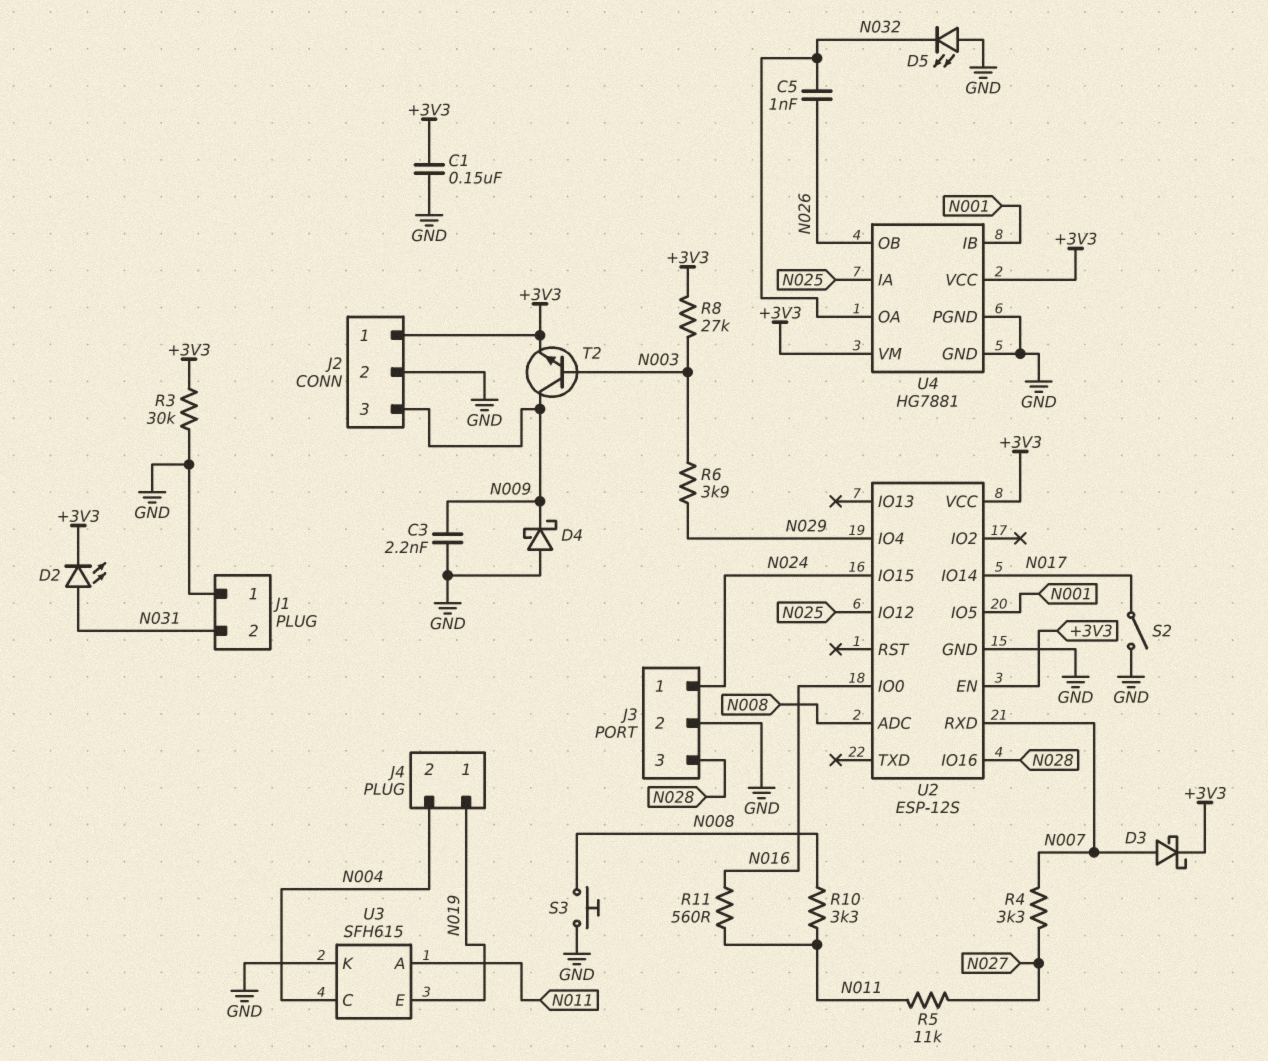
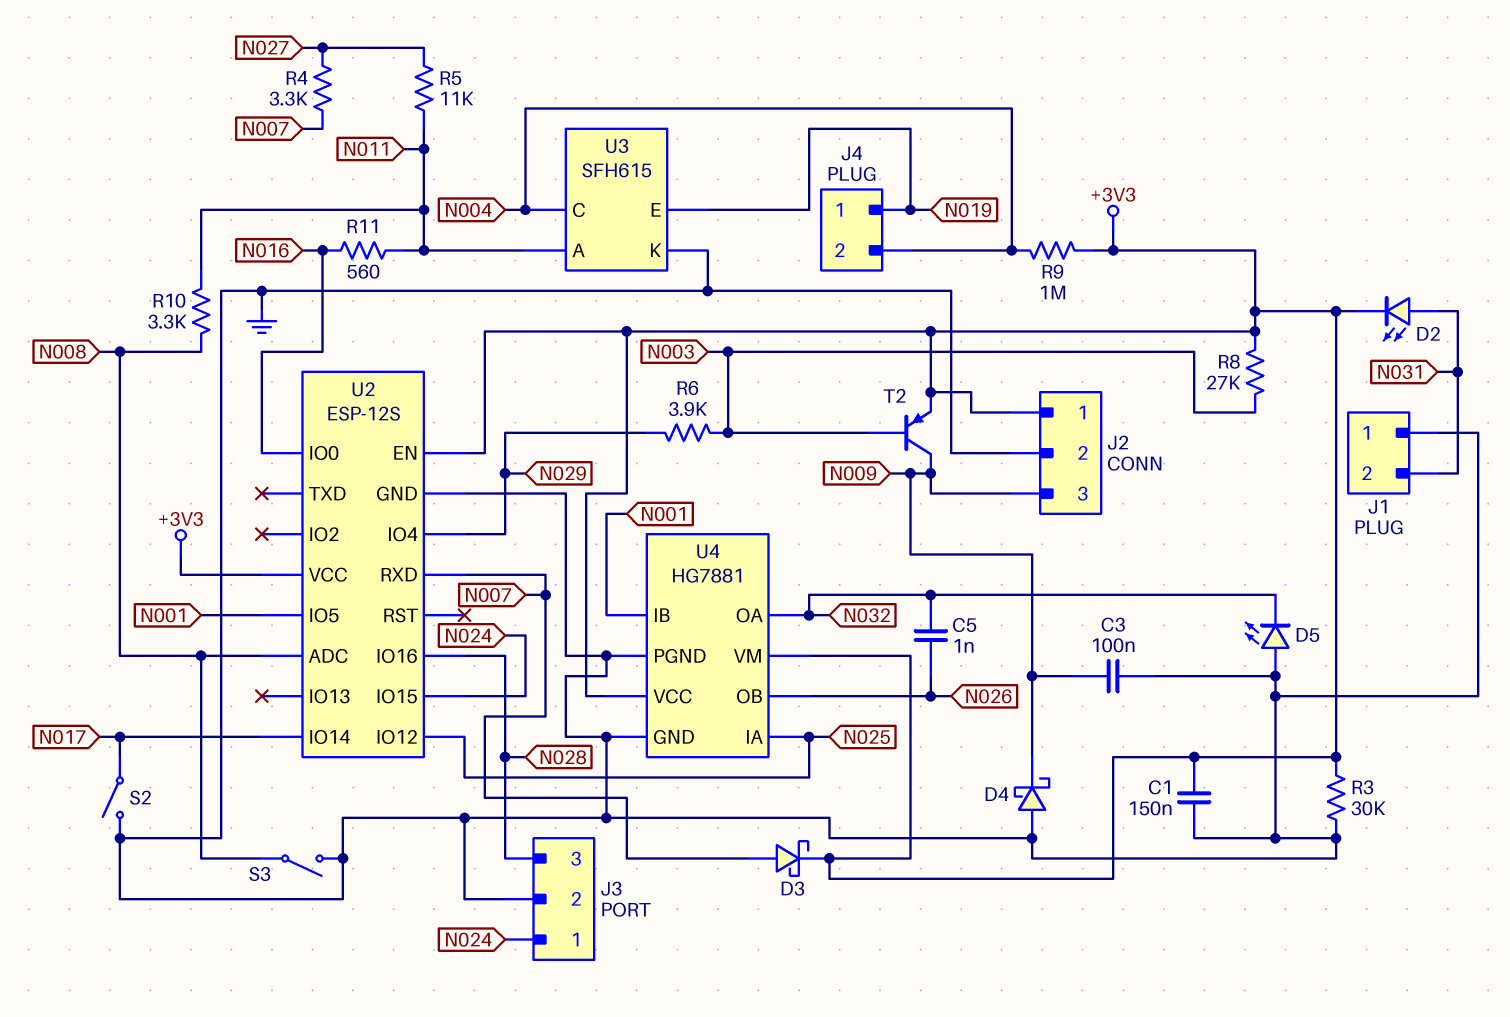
C3: 2.2nF (GND, N009) -> 100nF (GND, N009)
R9: none -> 1M (+3V3, N004)
S3: button (GND, N008) -> switch (GND, N008)
T2: NPN (B N003, C N009, E +3V3) -> PNP (B N003, C N009, E +3V3)

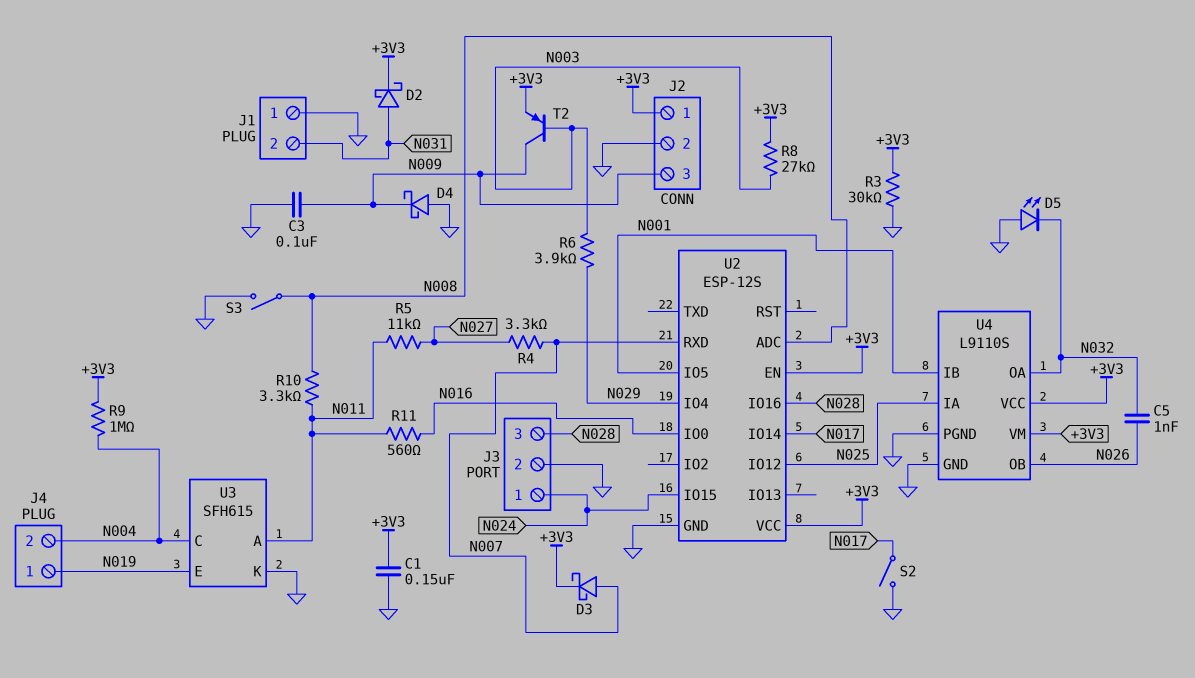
D2: LED (A N031, K +3V3) -> schottky (A N031, K +3V3)
U4: HG7881 -> L9110S

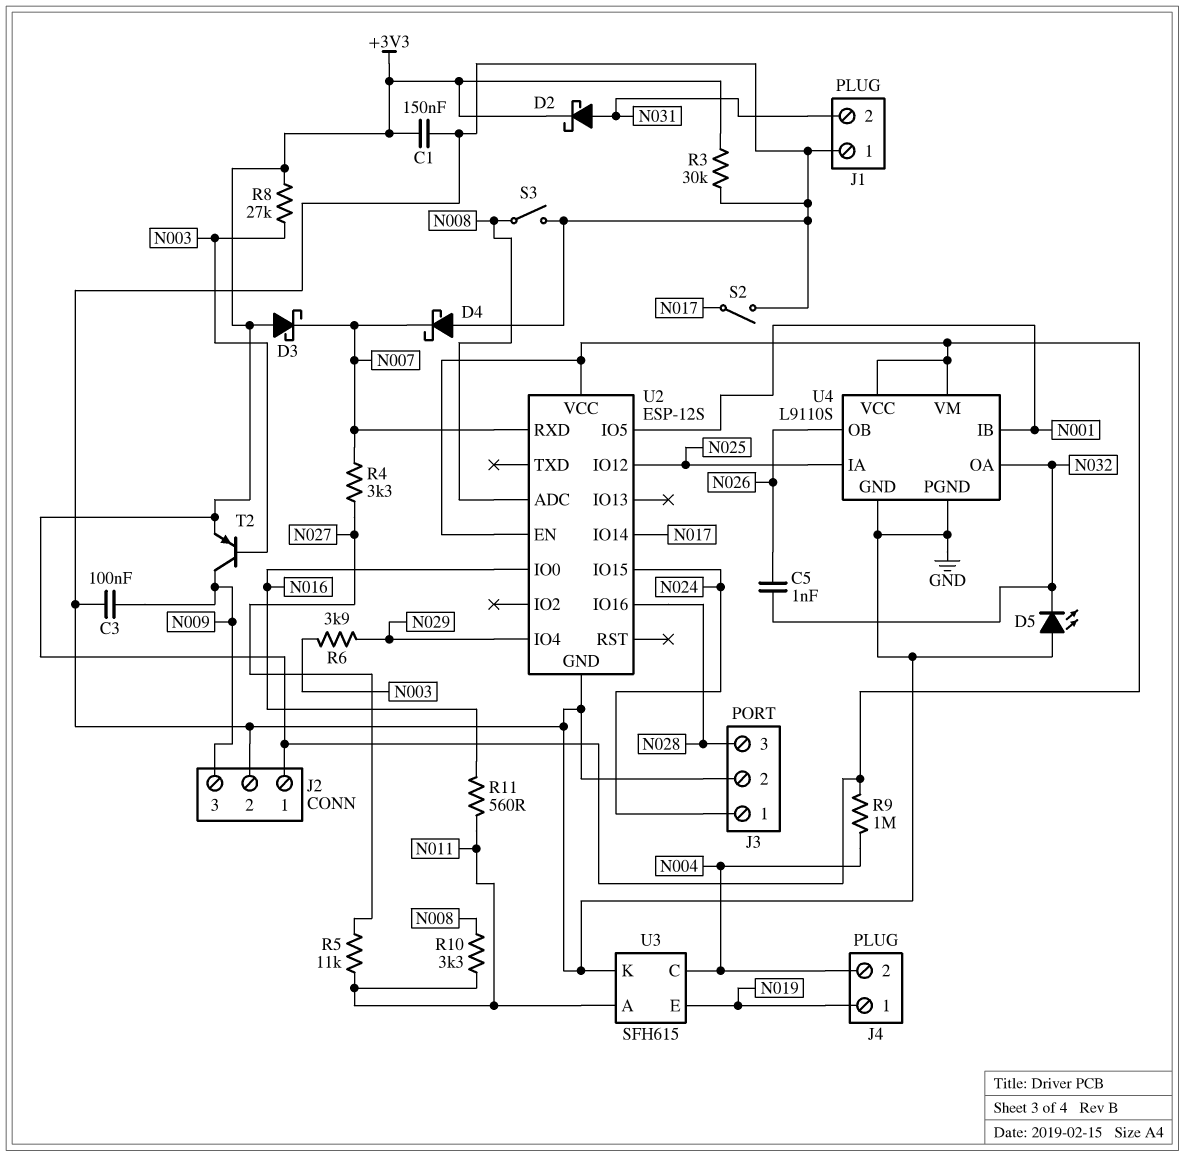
D3: schottky (A N007, K +3V3) -> schottky (A +3V3, K N007)
D4: schottky (A GND, K N009) -> schottky (A GND, K N007)

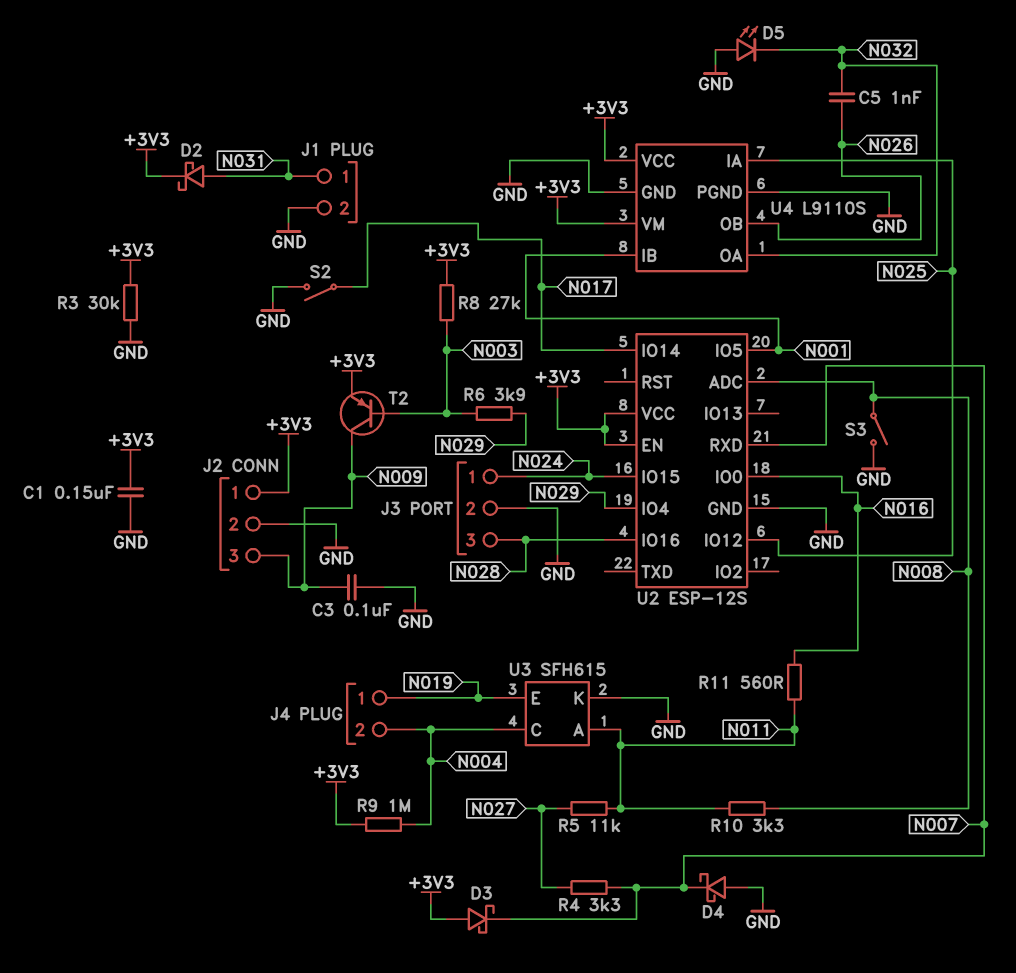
J1 pin 1: GND -> N031
J1 pin 2: N031 -> GND

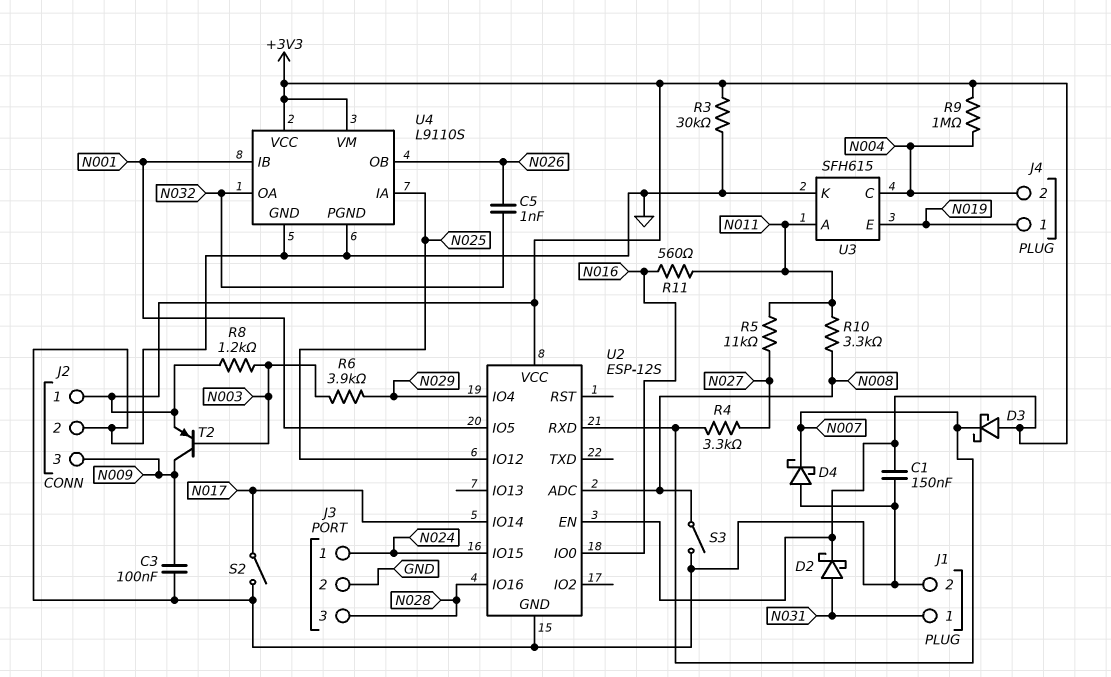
D5: LED (A GND, K N032) -> none
R8: 27k (+3V3, N003) -> 1.2k (+3V3, N003)

